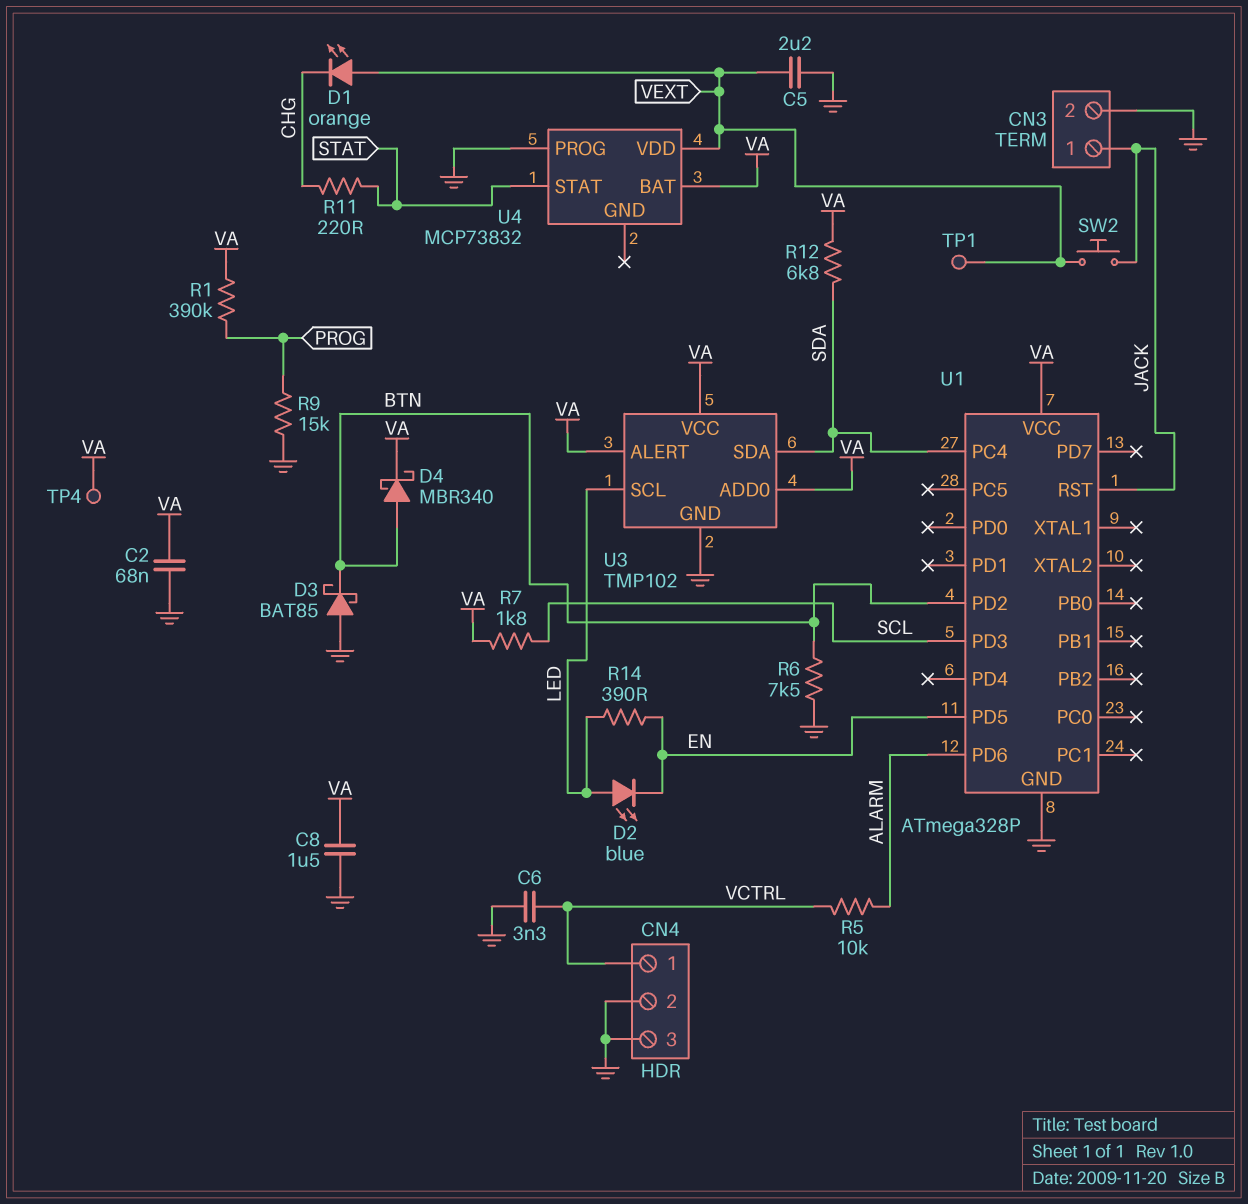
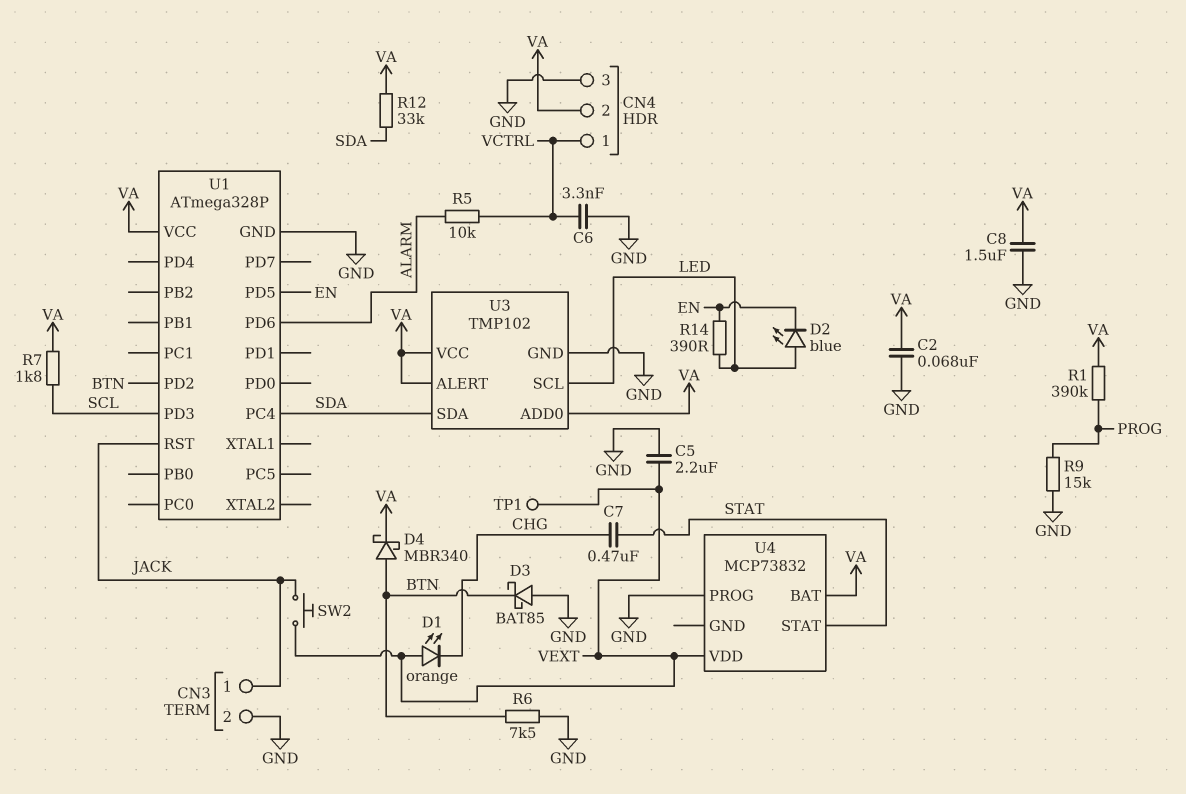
C7: none -> 470nF (CHG, STAT)
CN4 pin 2: GND -> VA
R11: 220 (CHG, STAT) -> none
R12: 6.8k (SDA, VA) -> 33k (SDA, VA)
TP4: test point (VA) -> none

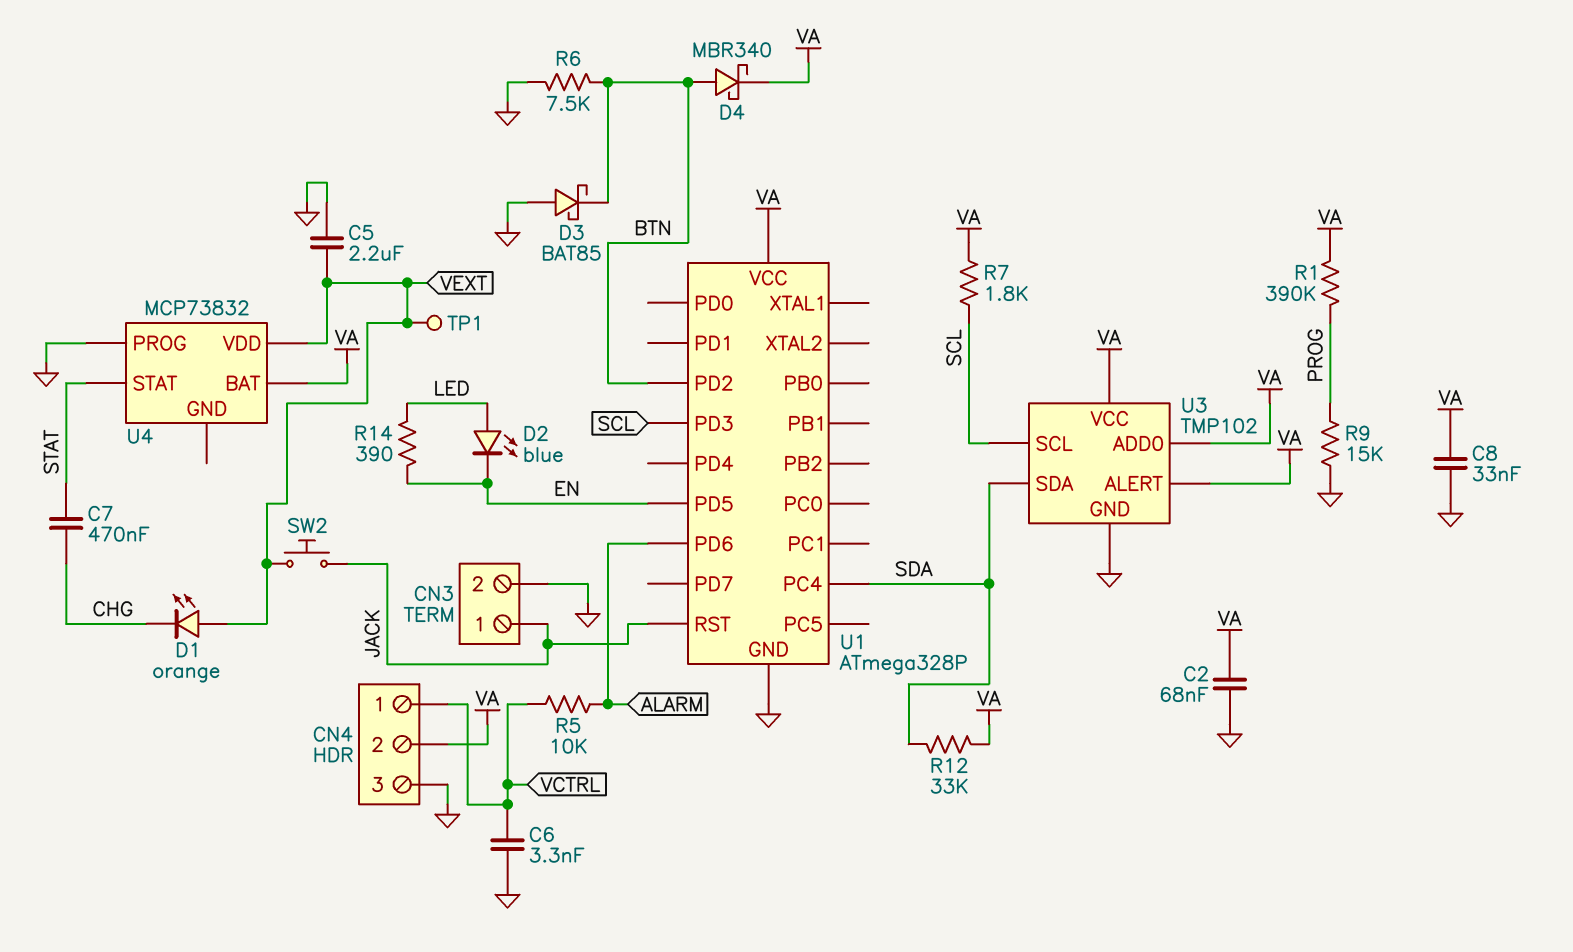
C8: 1.5uF (GND, VA) -> 33nF (GND, VA)
U3 pin SCL: LED -> SCL

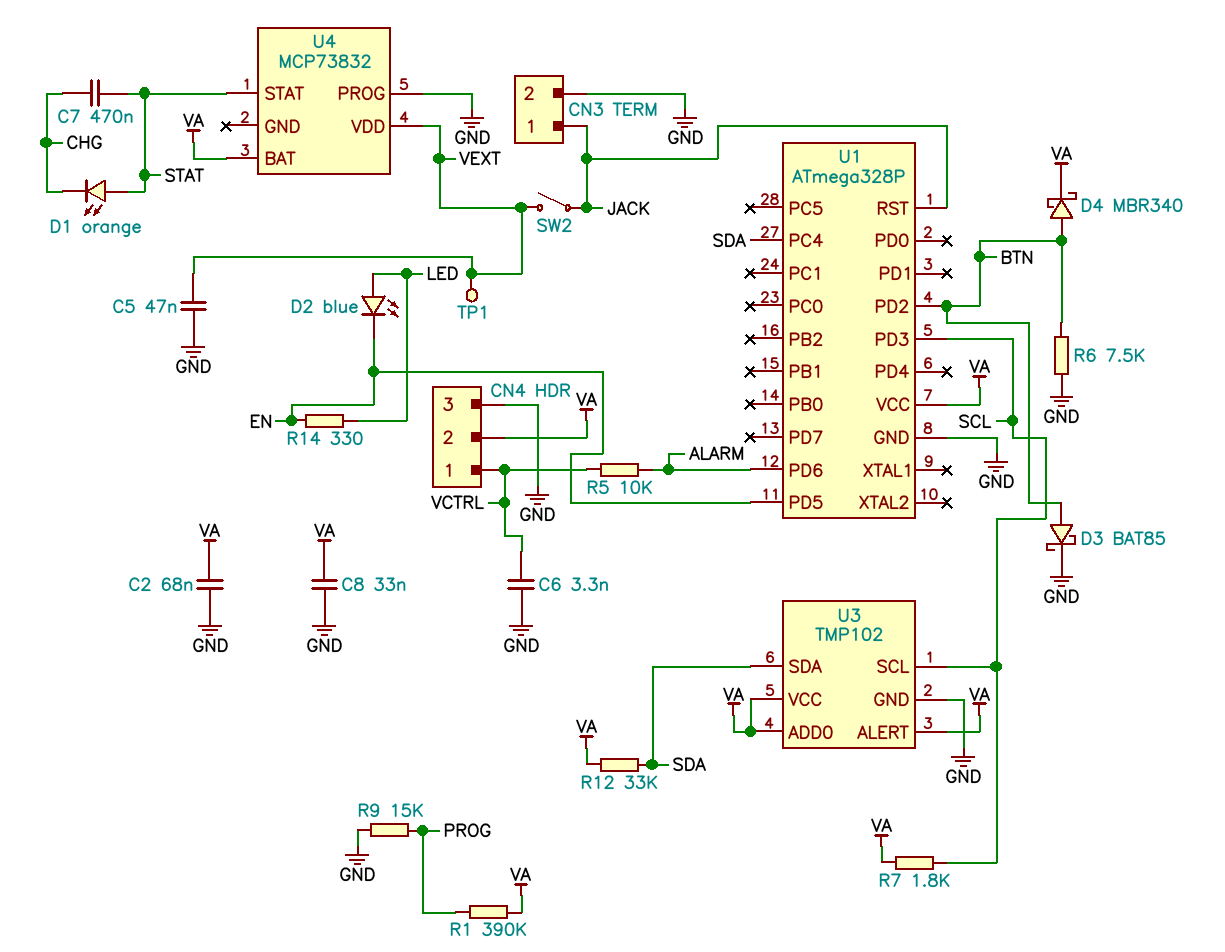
C5: 2.2uF (GND, VEXT) -> 47nF (GND, VEXT)
D1: LED orange (A VEXT, K CHG) -> LED orange (A STAT, K CHG)
D3: schottky BAT85 (A GND, K BTN) -> schottky BAT85 (A BTN, K GND)
R14: 390 (EN, LED) -> 330 (EN, LED)
SW2: button (JACK, VEXT) -> switch (JACK, VEXT)

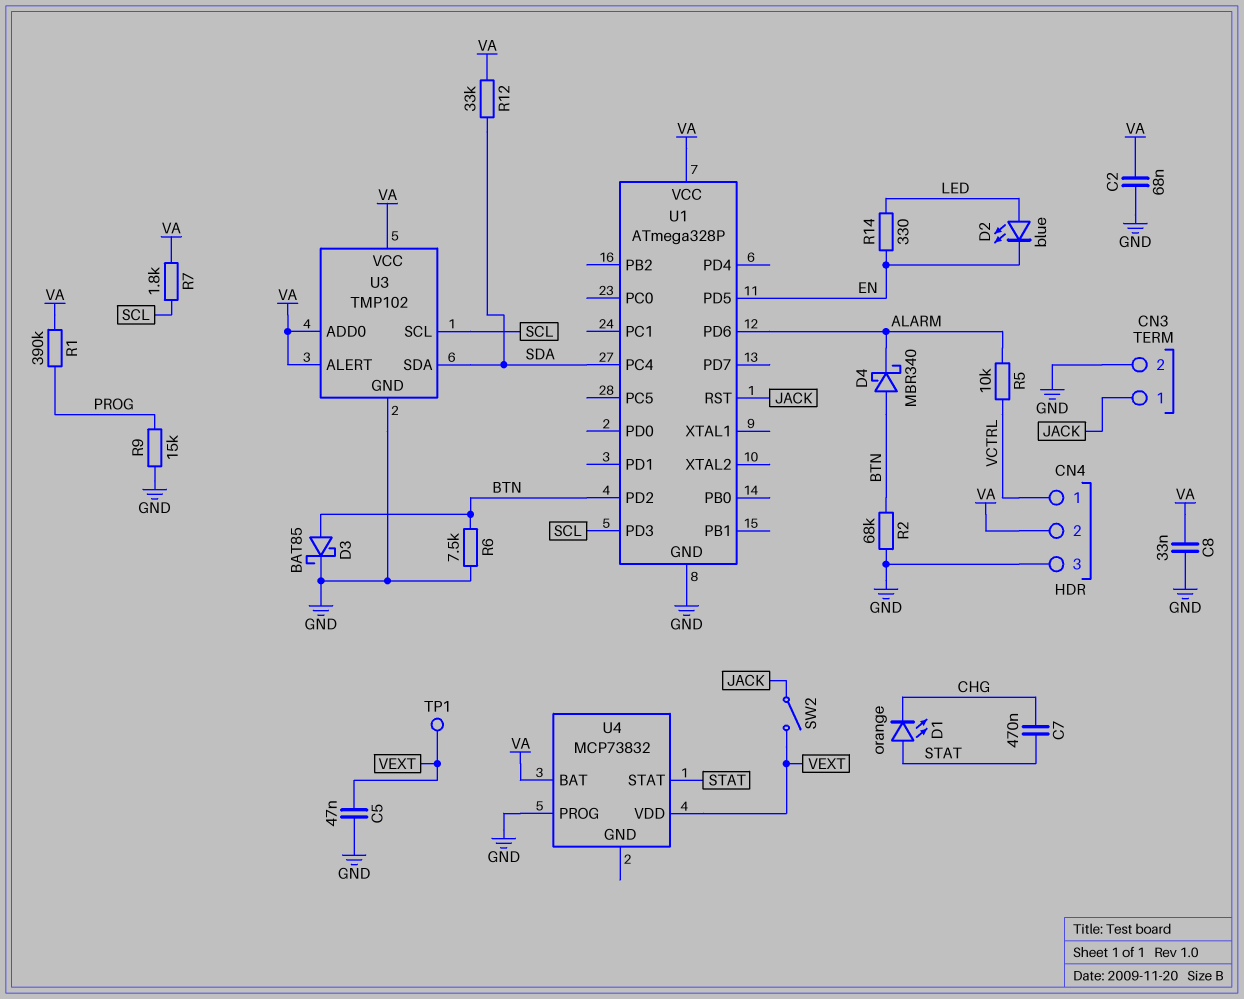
C6: 3.3nF (GND, VCTRL) -> none
D4: schottky MBR340 (A BTN, K VA) -> schottky MBR340 (A BTN, K ALARM)
R2: none -> 68k (BTN, GND)

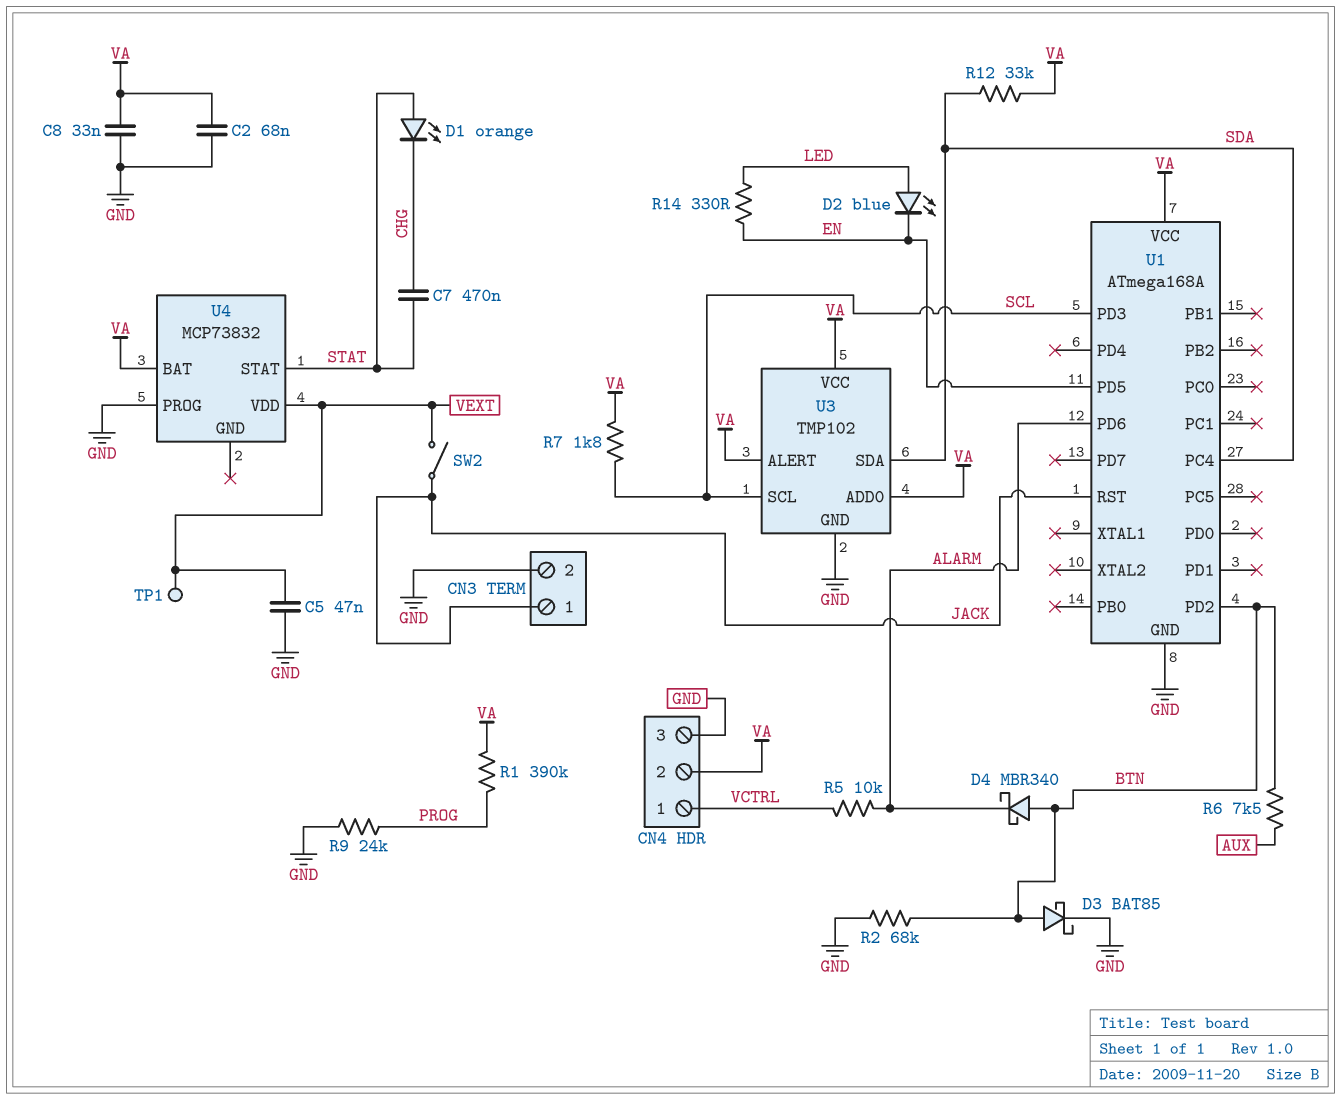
R6: 7.5k (BTN, GND) -> 7.5k (AUX, BTN)
R9: 15k (GND, PROG) -> 24k (GND, PROG)
U1: ATmega328P -> ATmega168A

